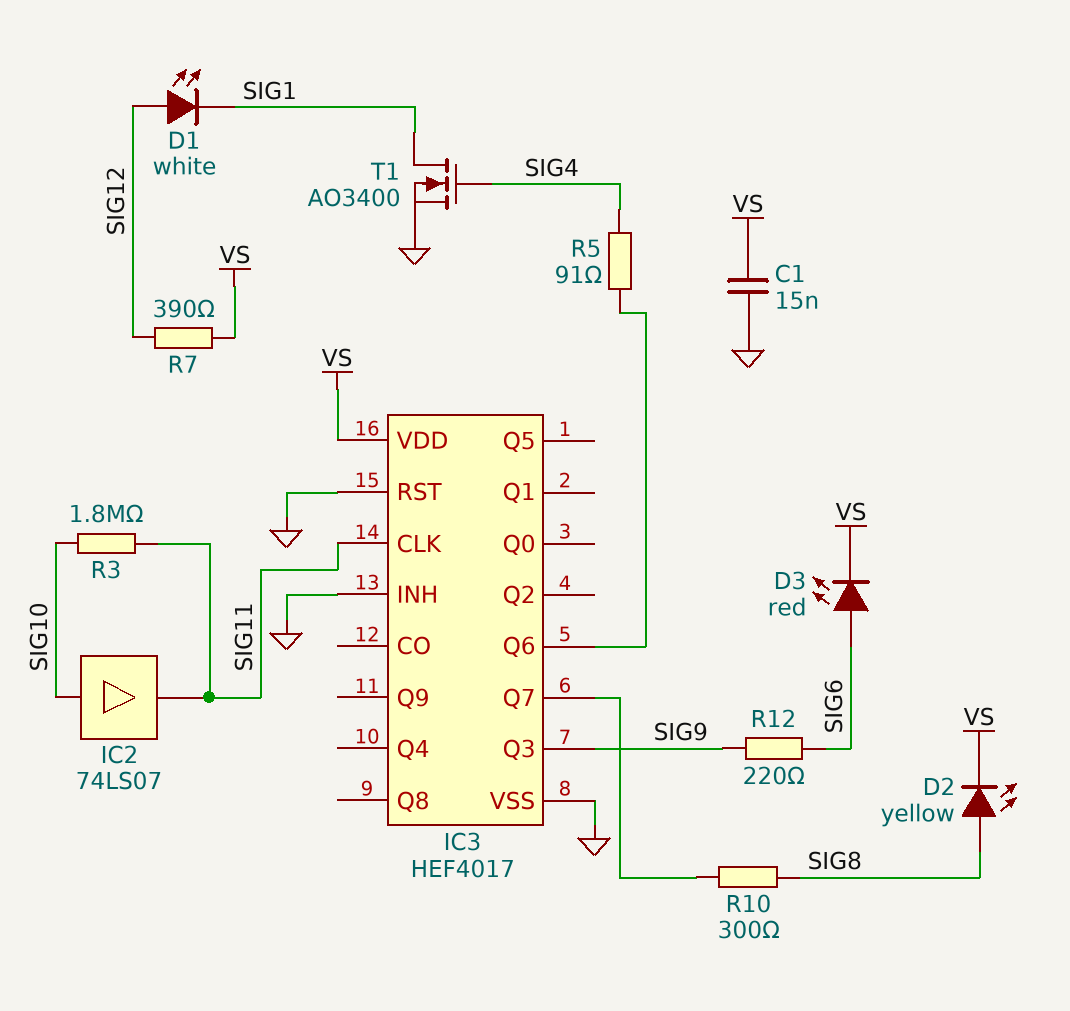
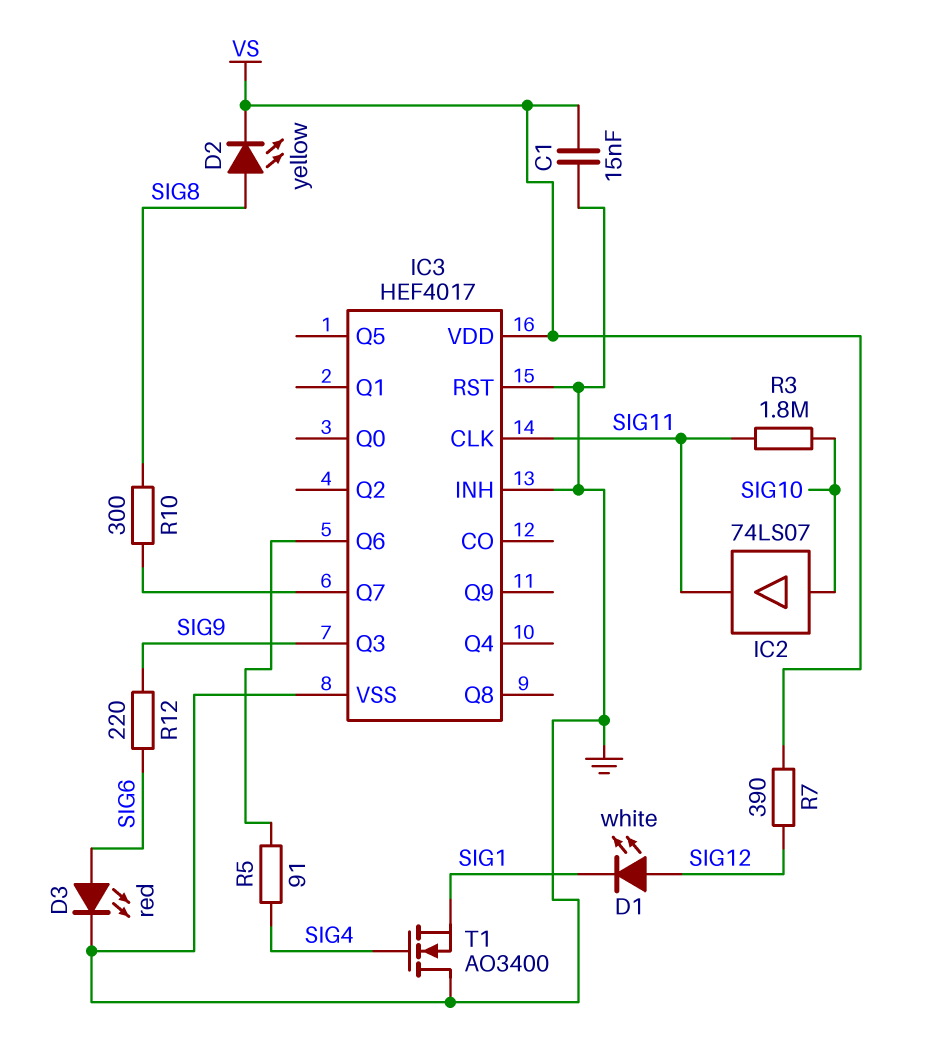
D3: LED red (A SIG6, K VS) -> LED red (A SIG6, K GND)
T1: NMOS AO3400 (G SIG4, D SIG1, S GND) -> NMOS AO3400 (G SIG4, D GND, S SIG1)

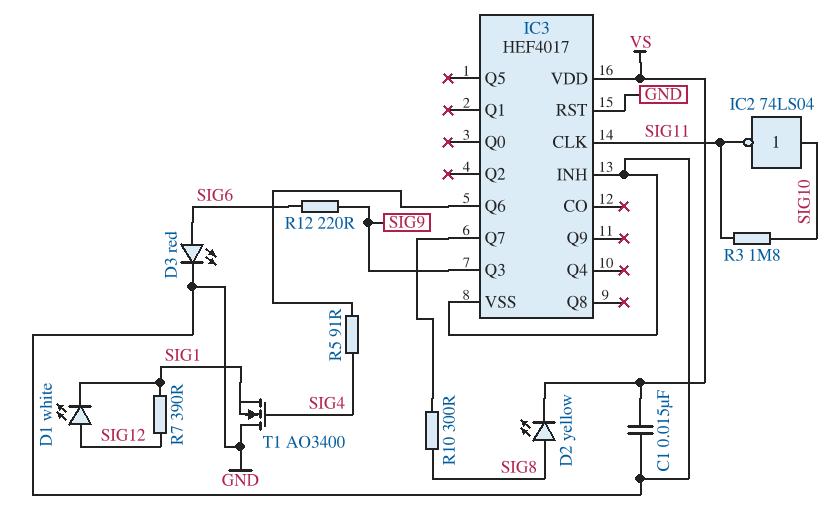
IC2: buffer 74LS07 (in SIG10, out SIG11) -> NOT 74LS04 (in SIG10, out SIG11)
R7: 390 (SIG12, VS) -> 390 (SIG1, SIG12)

